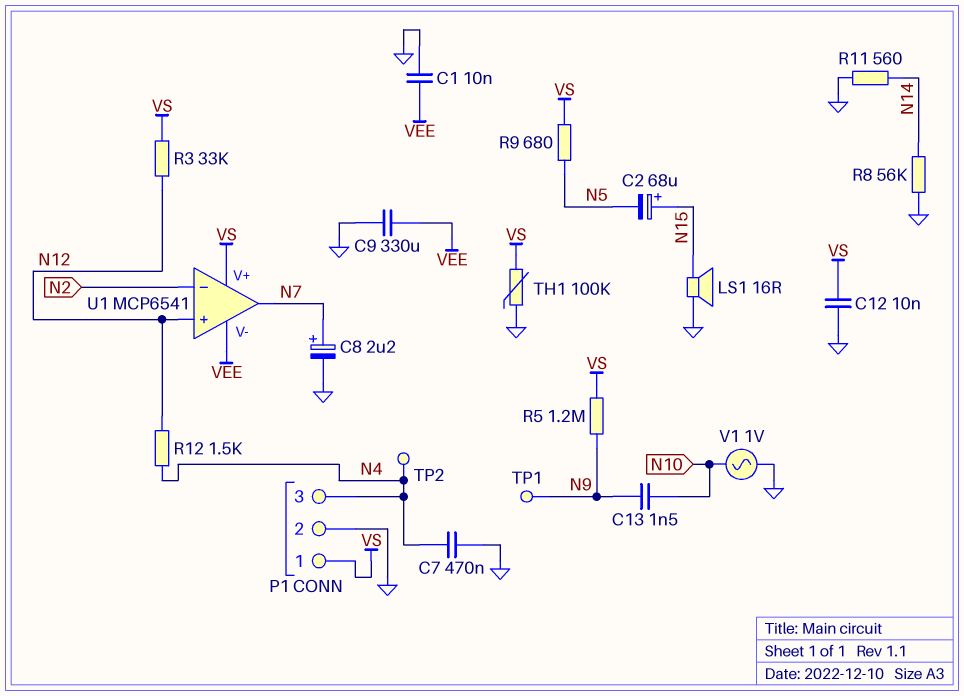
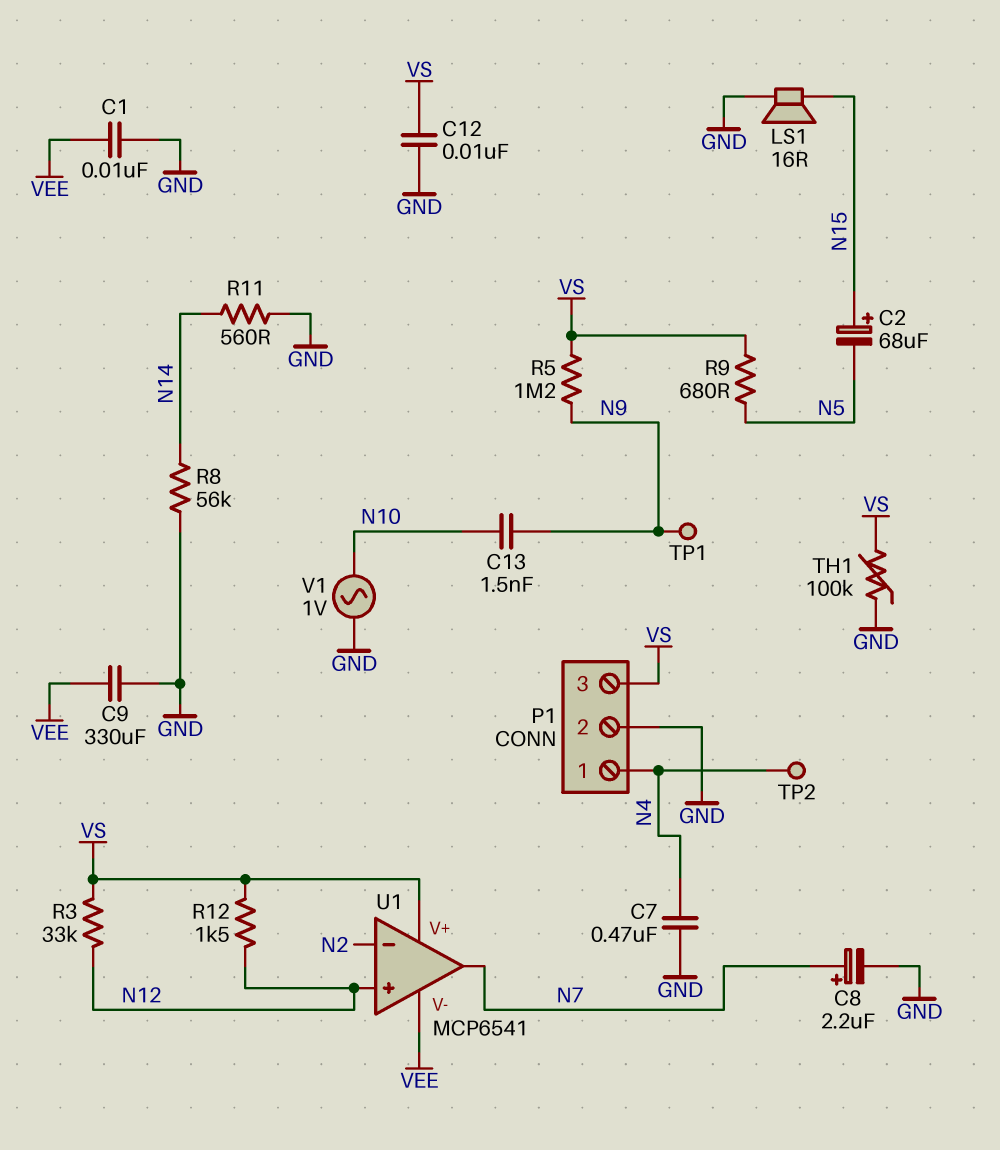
P1 pin 1: VS -> N4
P1 pin 3: N4 -> VS
R12: 1.5k (N4, N12) -> 1.5k (N12, VS)

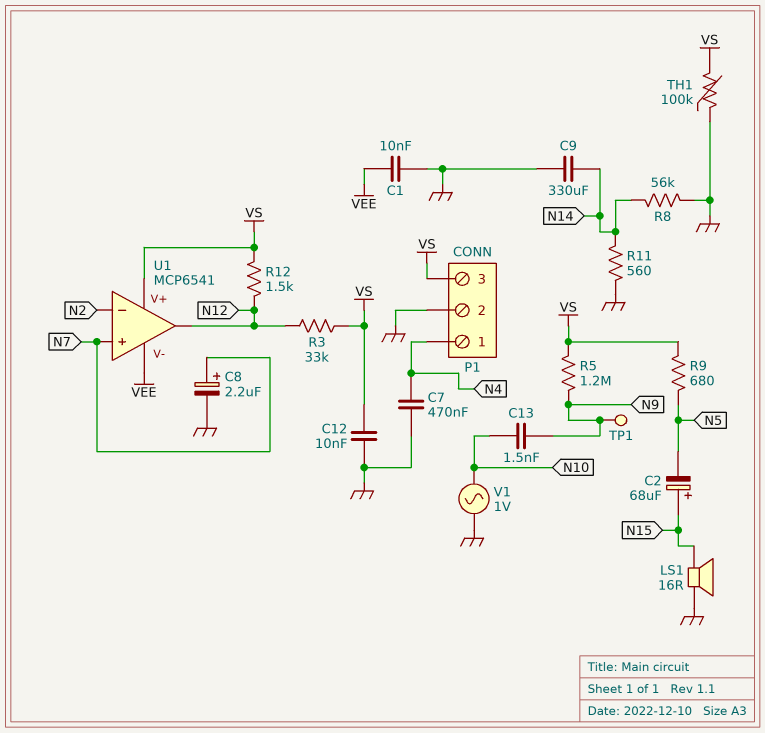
C9: 330uF (GND, VEE) -> 330uF (GND, N14)
TP2: test point (N4) -> none
U1 pin in+: N12 -> N7
U1 pin out: N7 -> N12

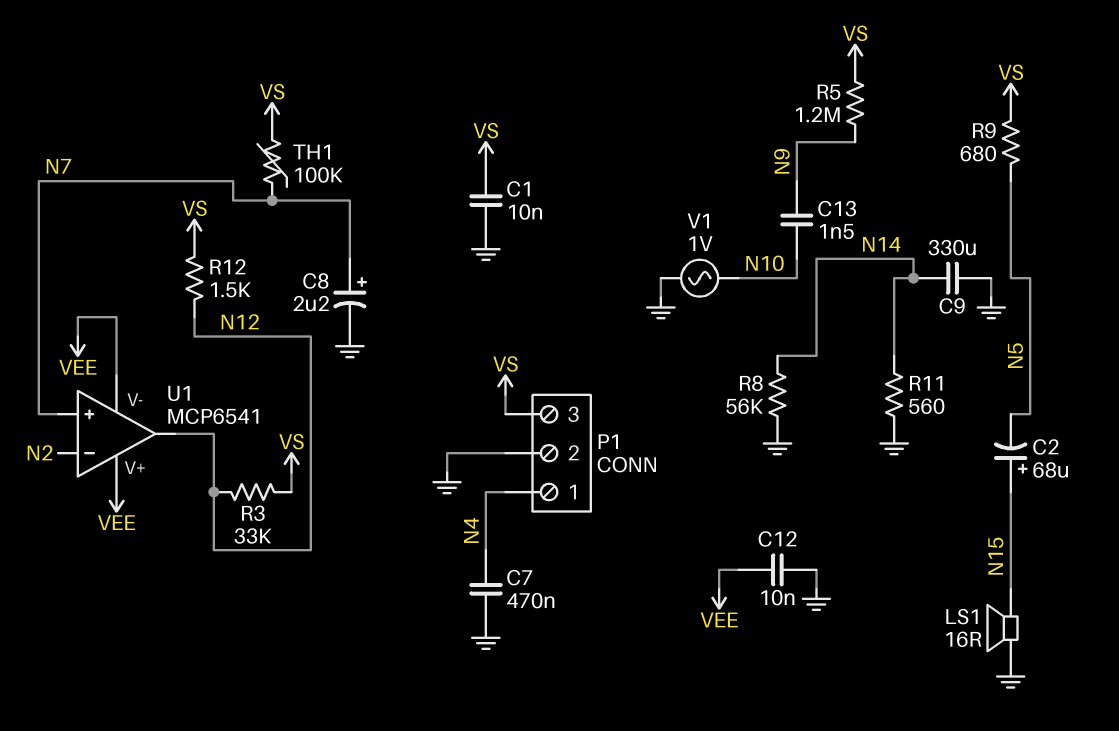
C1: 10nF (GND, VEE) -> 10nF (GND, VS)
C12: 10nF (GND, VS) -> 10nF (GND, VEE)
TH1: 100k (GND, VS) -> 100k (N7, VS)
TP1: test point (N9) -> none
U1 pin V+: VS -> VEE

